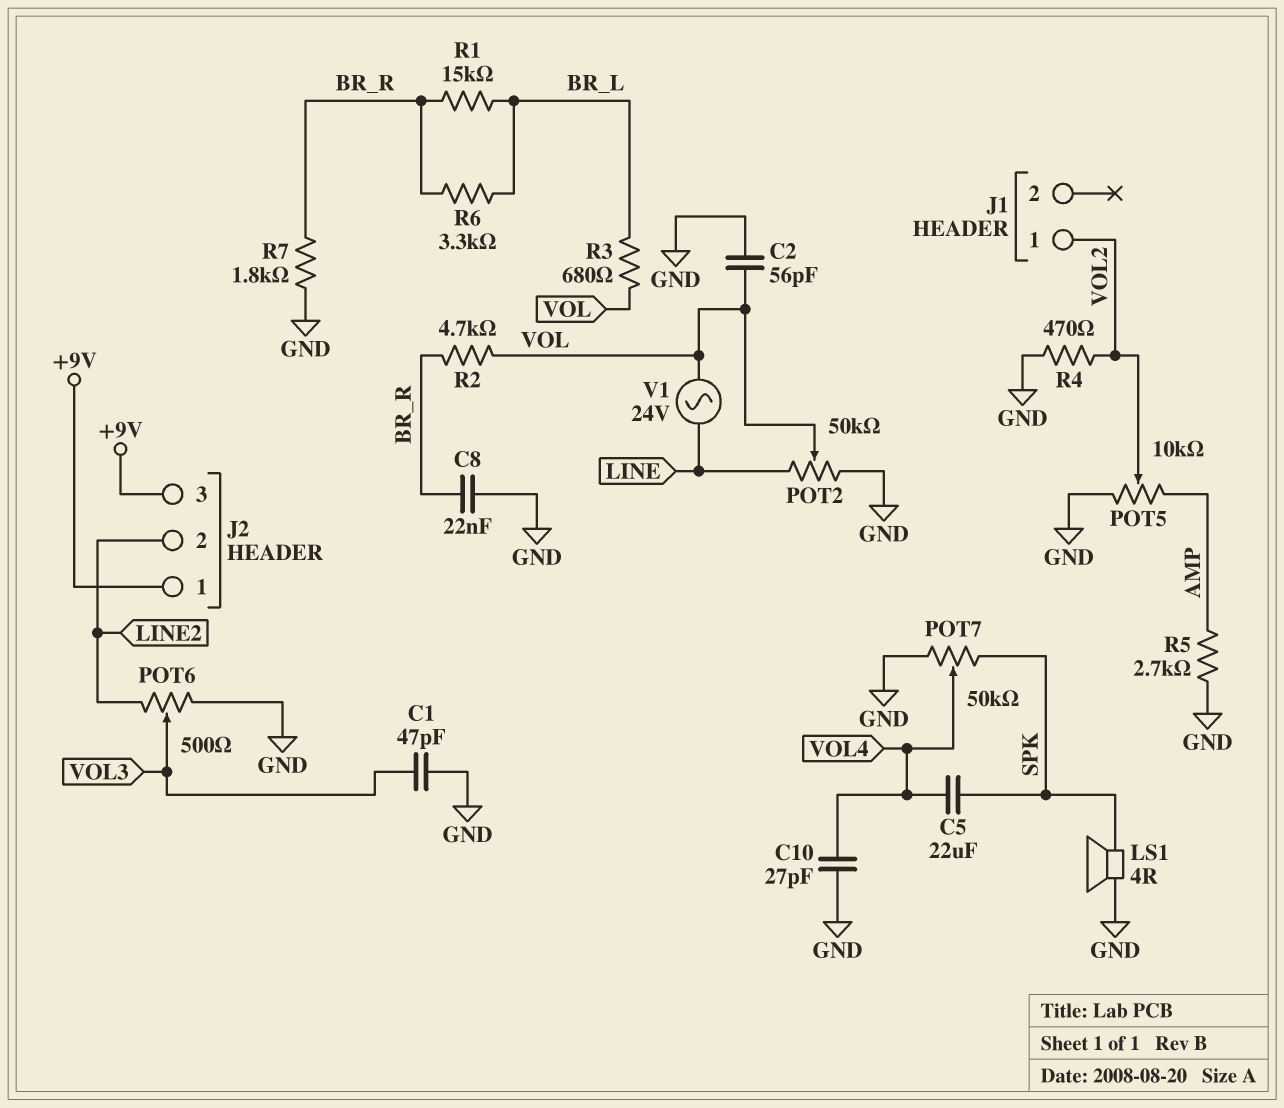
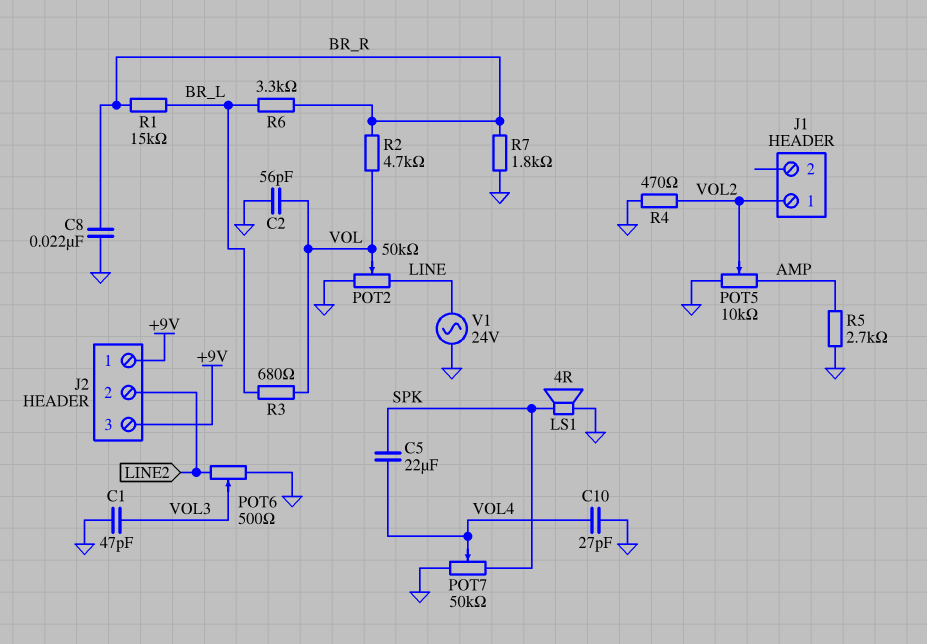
V1: AC 24V (LINE, VOL) -> AC 24V (GND, LINE)

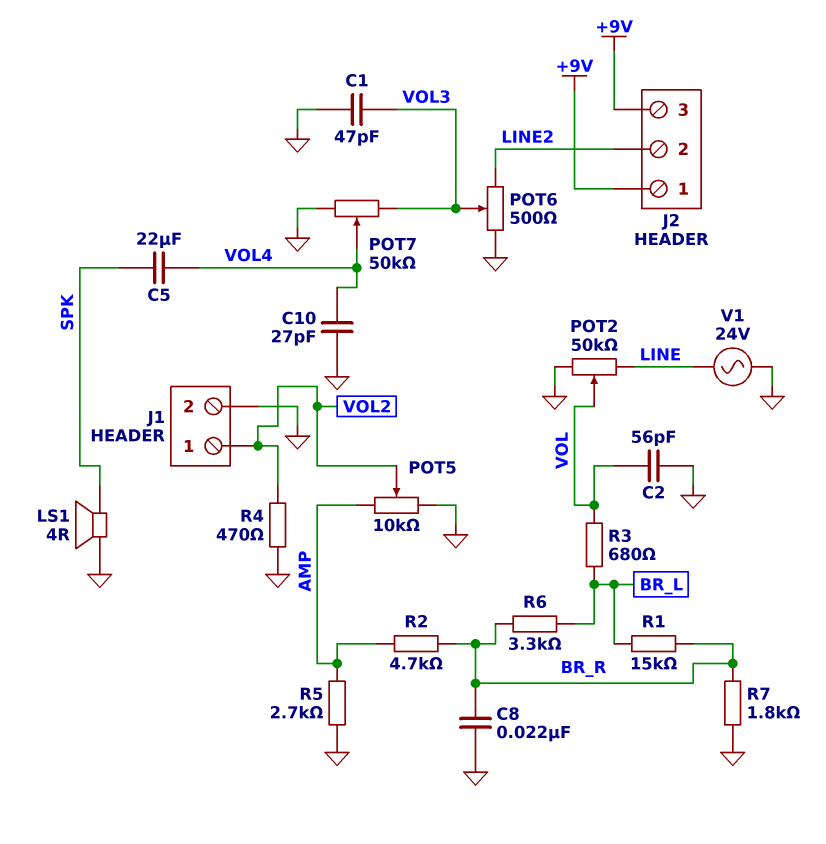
J1 pin 2: none -> GND
POT7: 50k (GND, SPK, wiper VOL4) -> 50k (GND, VOL3, wiper VOL4)
R2: 4.7k (BR_R, VOL) -> 4.7k (AMP, BR_R)

